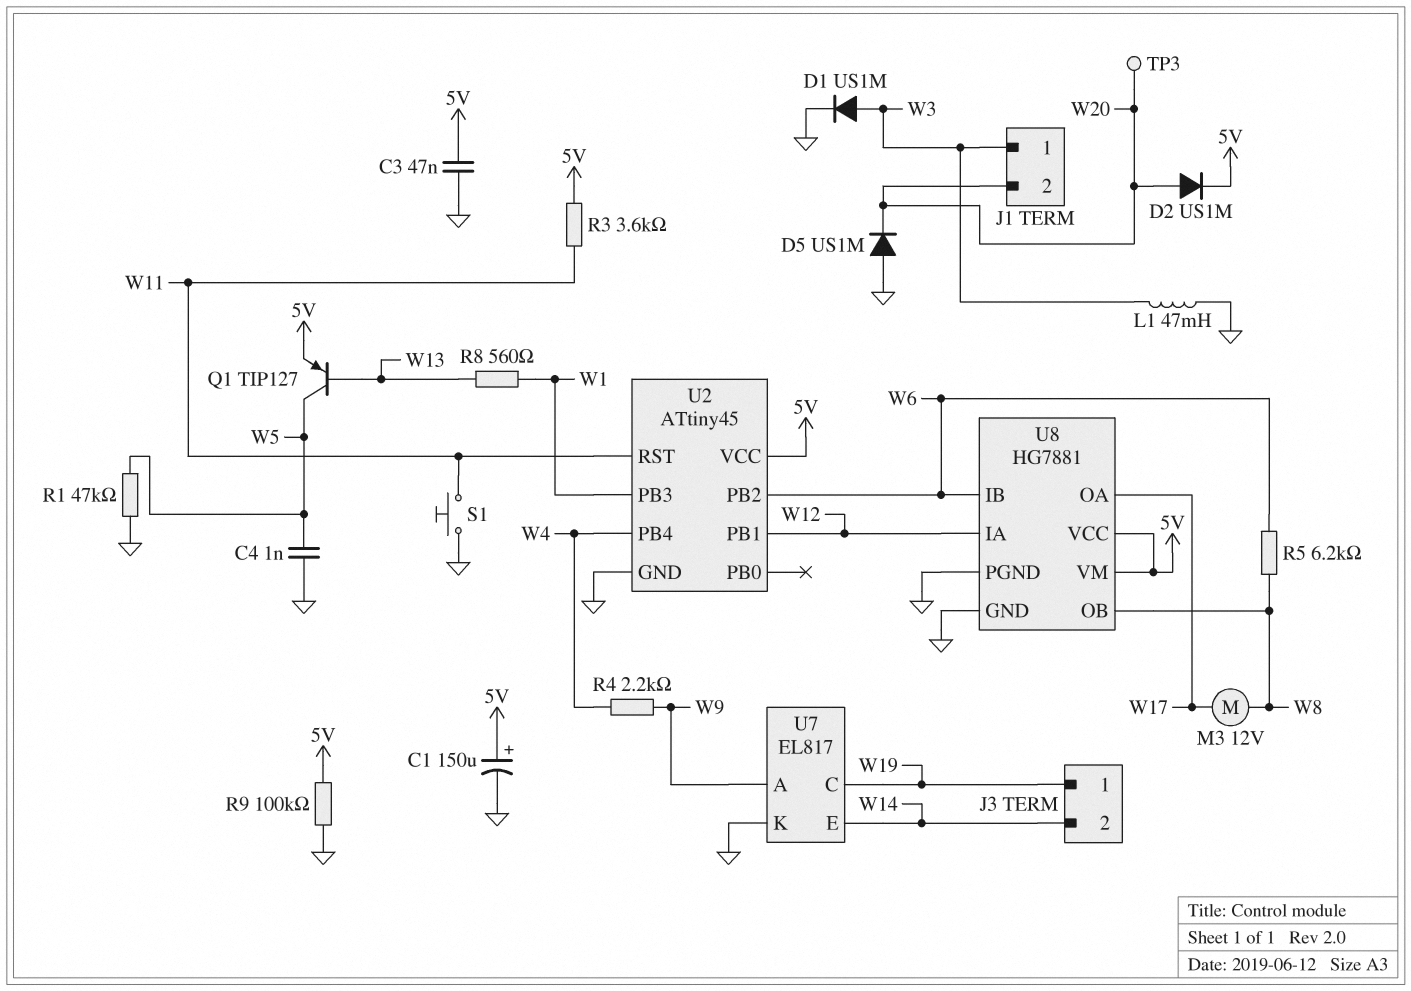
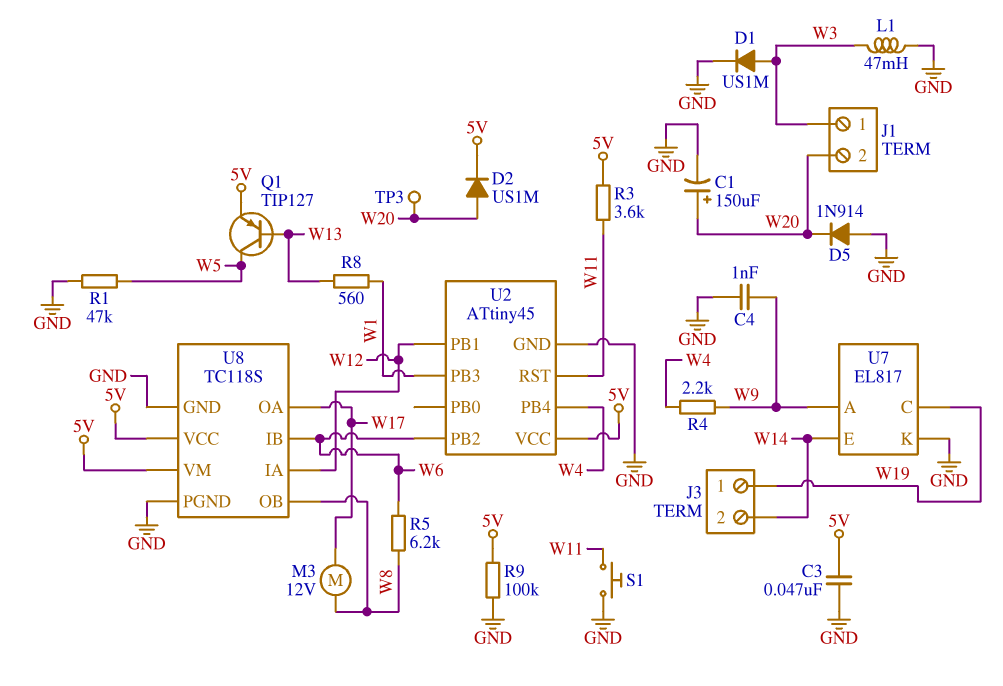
C1: 150uF (plus 5V, minus GND) -> 150uF (plus W20, minus GND)
C4: 1nF (GND, W5) -> 1nF (GND, W9)
D5: diode US1M (A GND, K W20) -> diode 1N914 (A GND, K W20)
U8: HG7881 -> TC118S

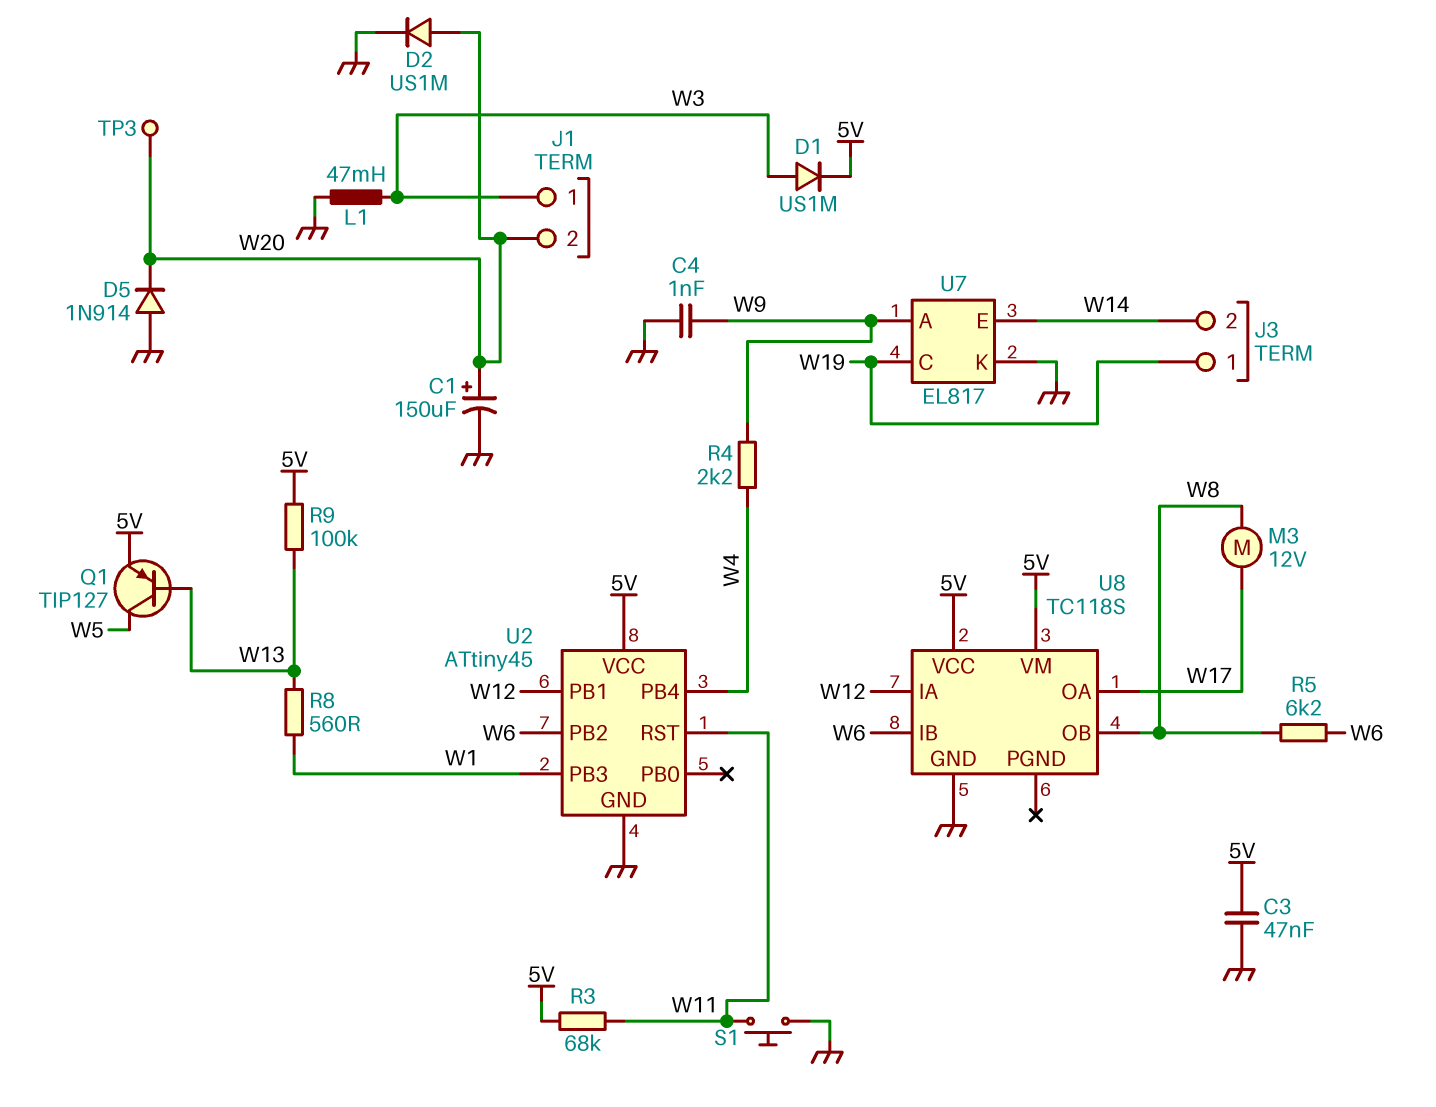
D1: diode US1M (A W3, K GND) -> diode US1M (A W3, K 5V)
D2: diode US1M (A W20, K 5V) -> diode US1M (A W20, K GND)
R1: 47k (GND, W5) -> none
R3: 3.6k (5V, W11) -> 68k (5V, W11)
R9: 100k (5V, GND) -> 100k (5V, W13)
U8 pin PGND: GND -> none

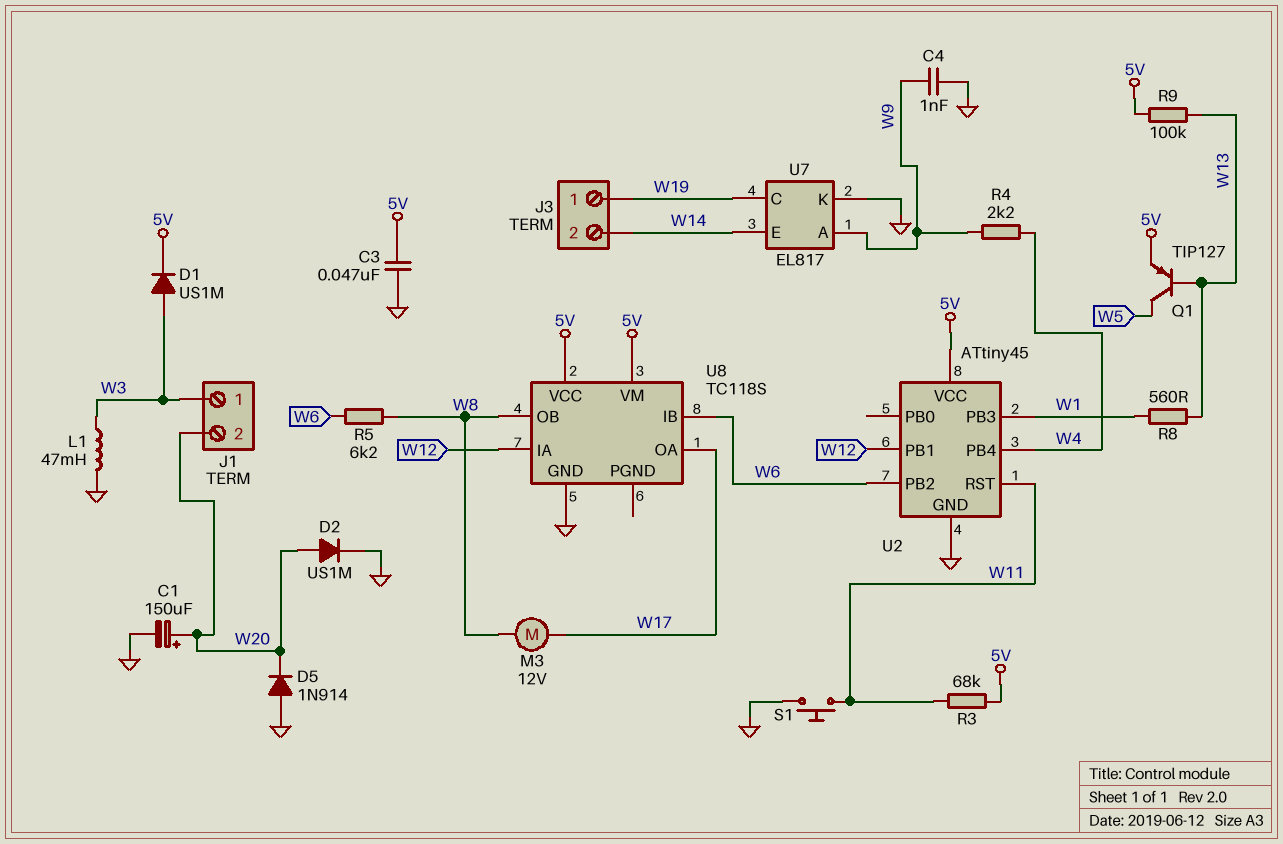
TP3: test point (W20) -> none

